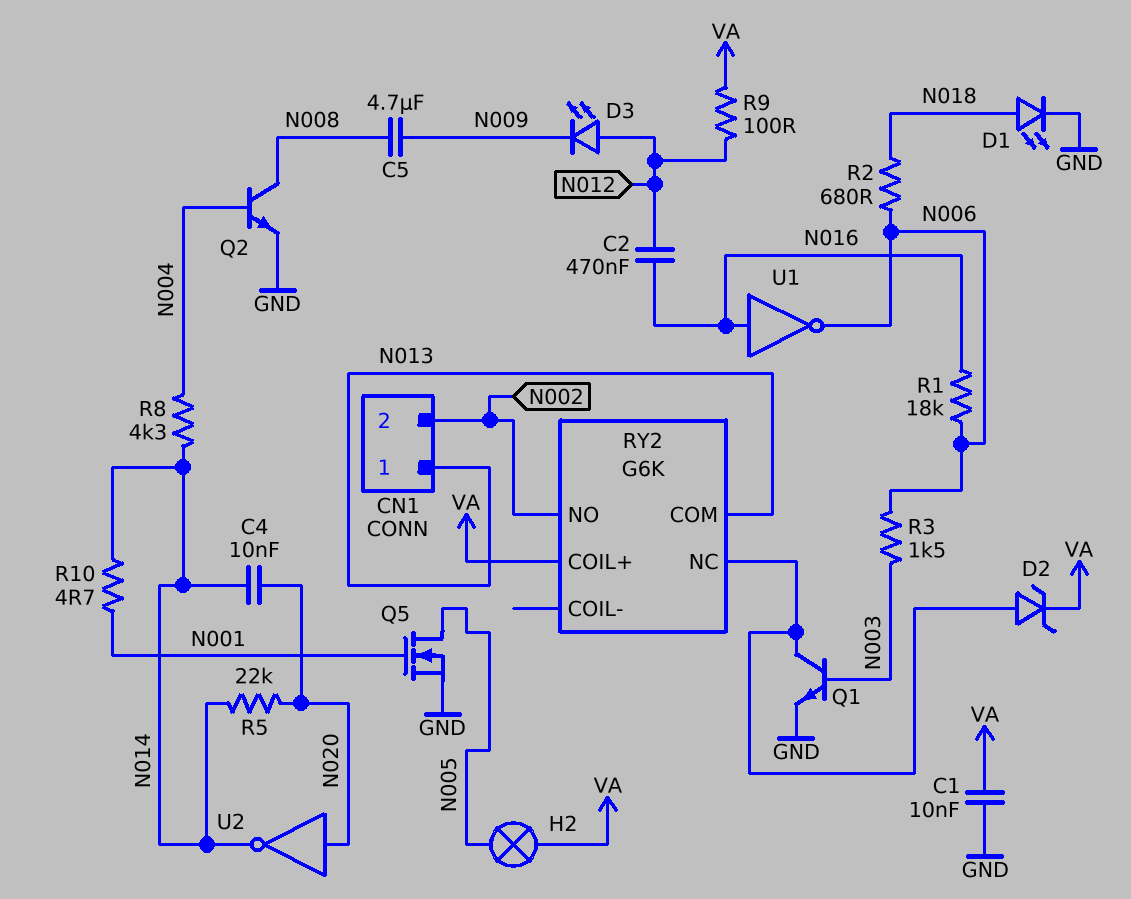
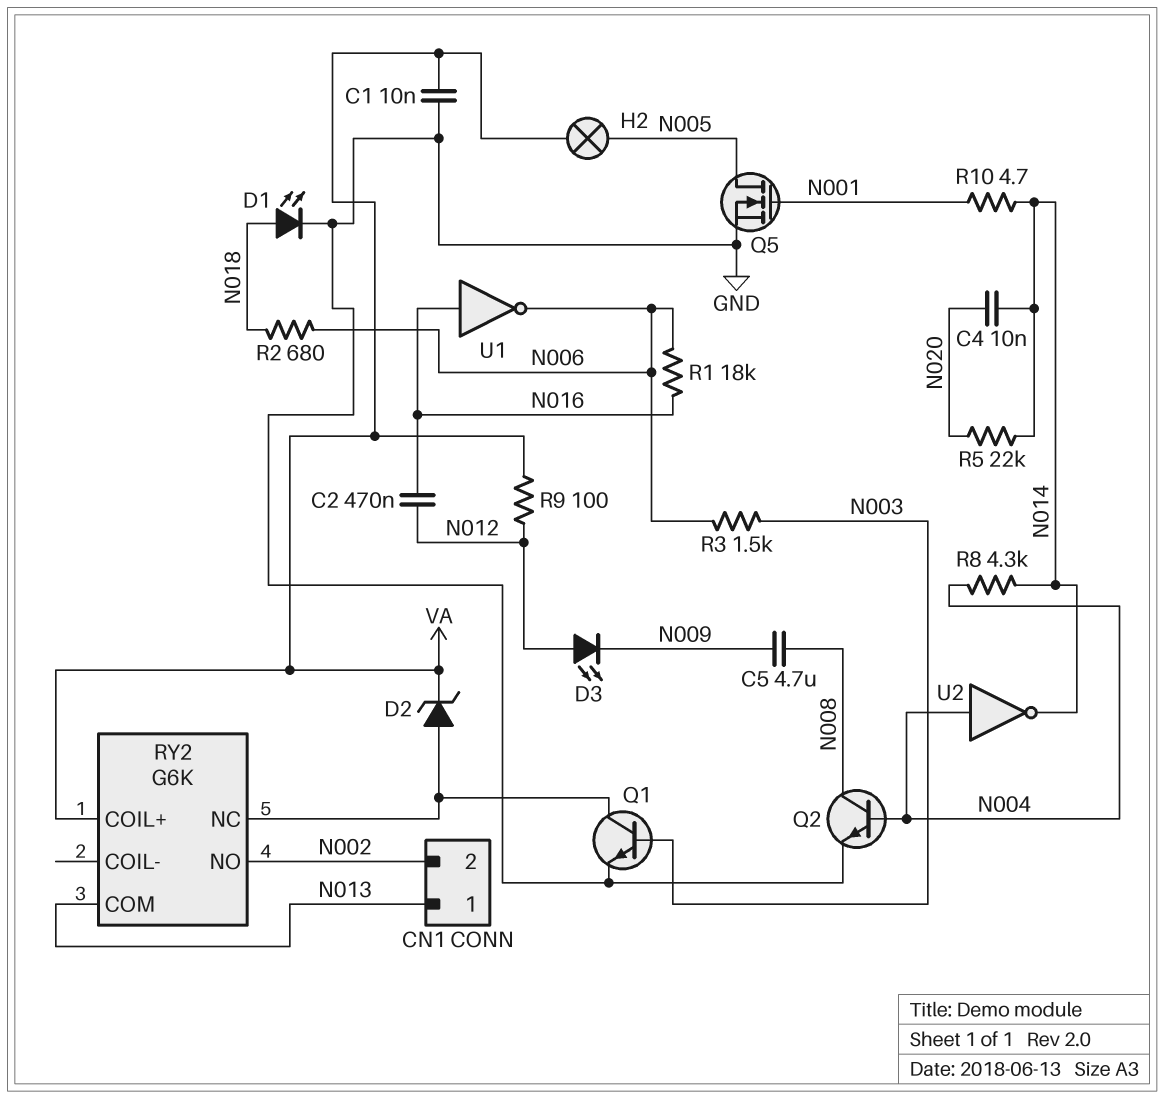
U2: NOT (in N020, out N014) -> NOT (in N004, out N014)

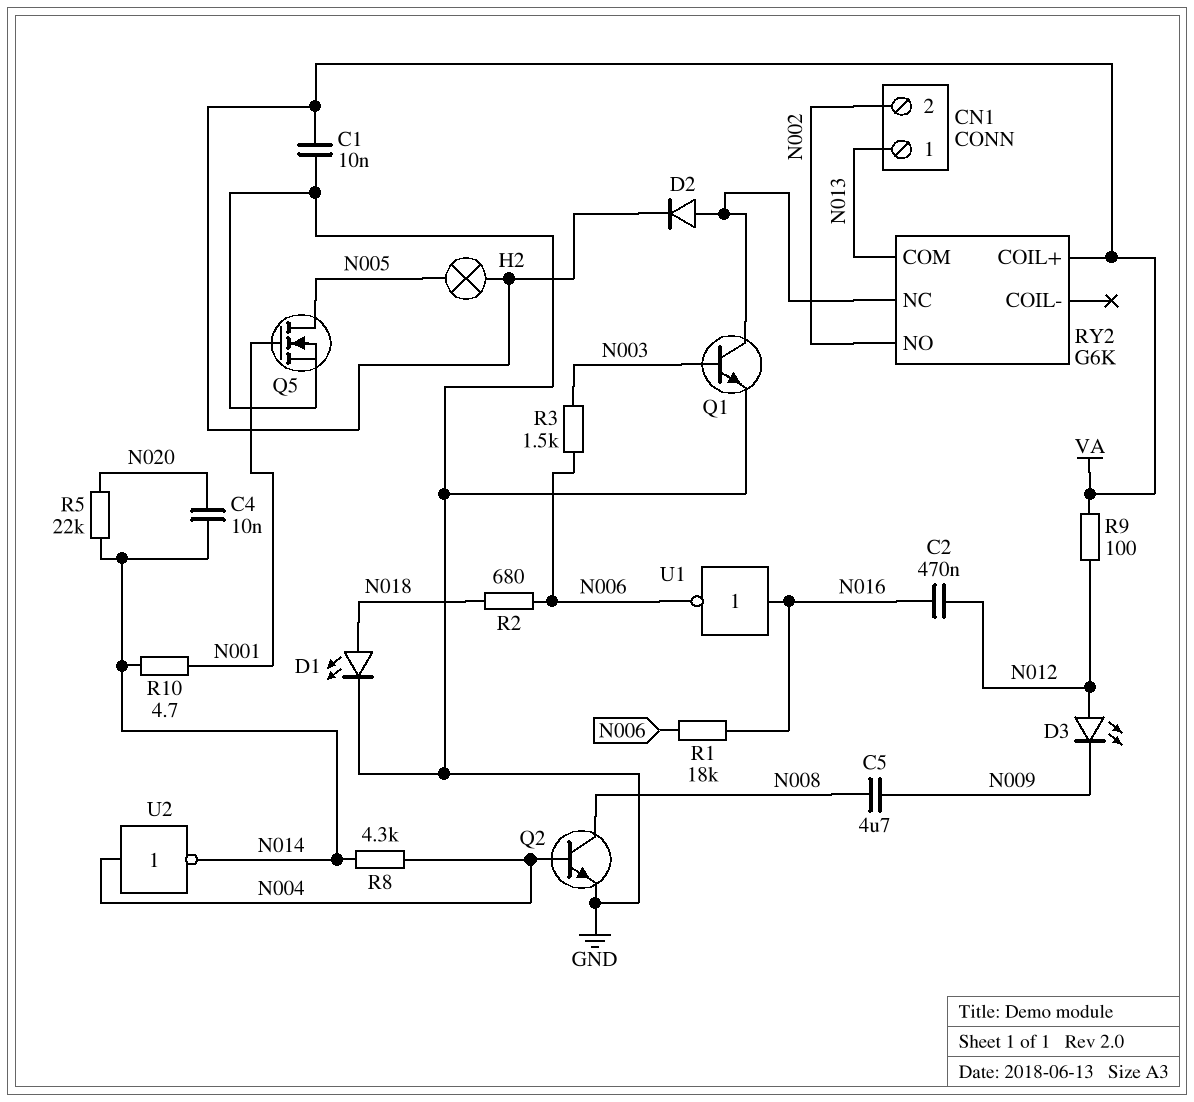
D2: zener (A RY2/NC, K VA) -> diode (A RY2/NC, K VA)

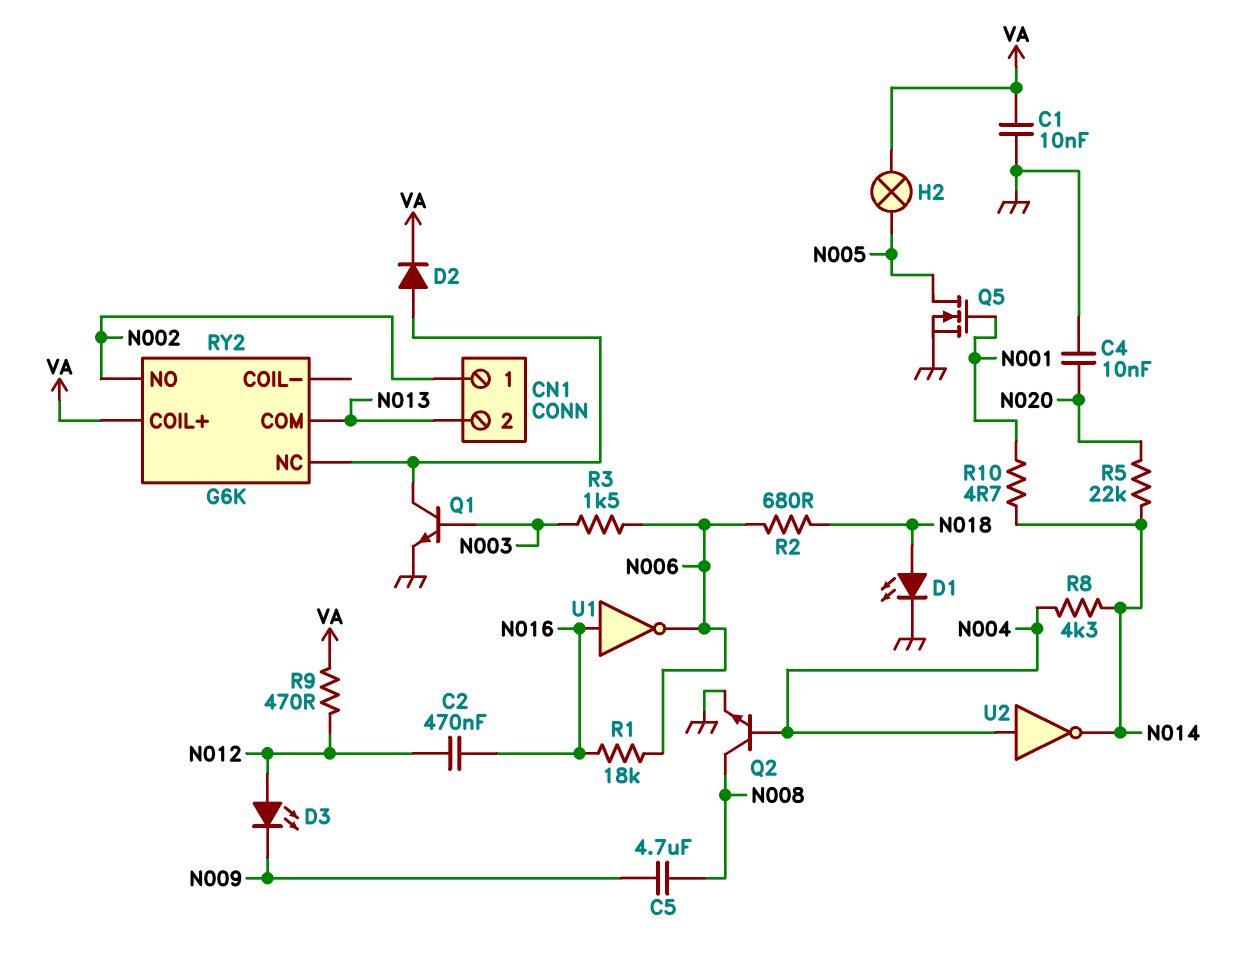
C4: 10nF (N014, N020) -> 10nF (GND, N020)
CN1 pin 1: N013 -> N002
CN1 pin 2: N002 -> N013
R9: 100 (N012, VA) -> 470 (N012, VA)

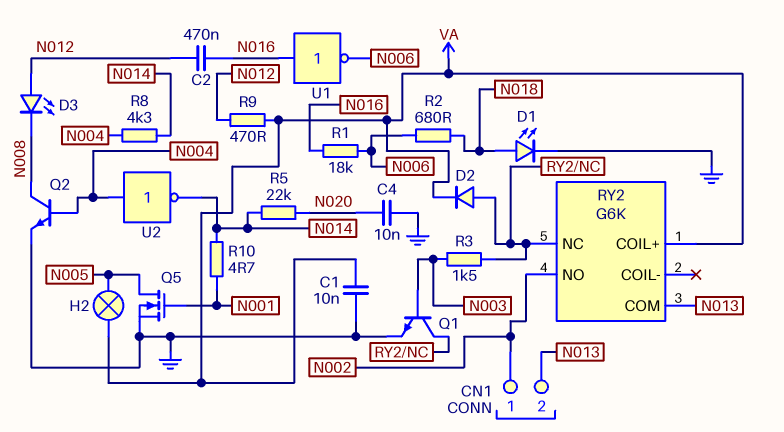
C5: 4.7uF (N008, N009) -> none
D3: LED (A N012, K N009) -> LED (A N012, K N008)
R3: 1.5k (N003, N006) -> 1.5k (N003, RY2/NC)

